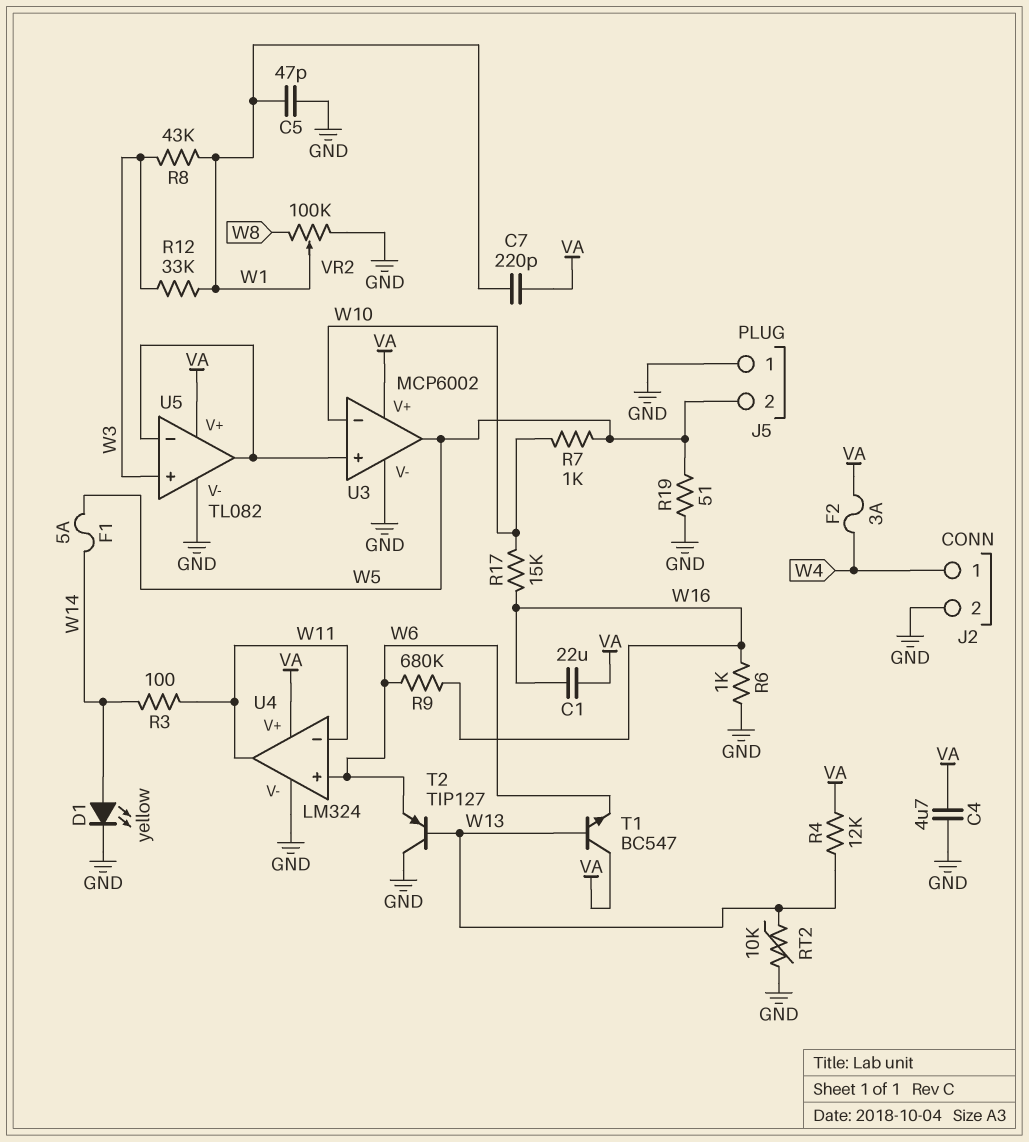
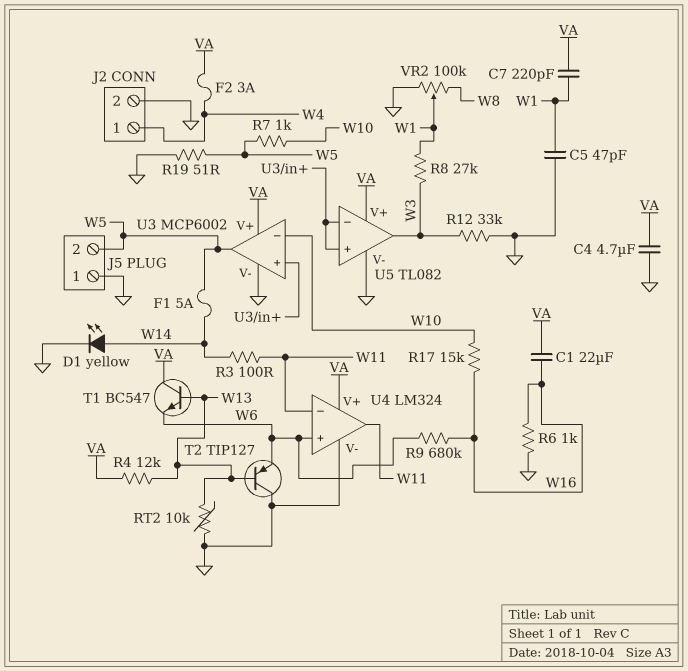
R8: 43k (W1, W3) -> 27k (W1, W3)
R12: 33k (W1, W3) -> 33k (GND, W3)
U5 pin in+: W3 -> U3/in+
U5 pin out: U3/in+ -> W3

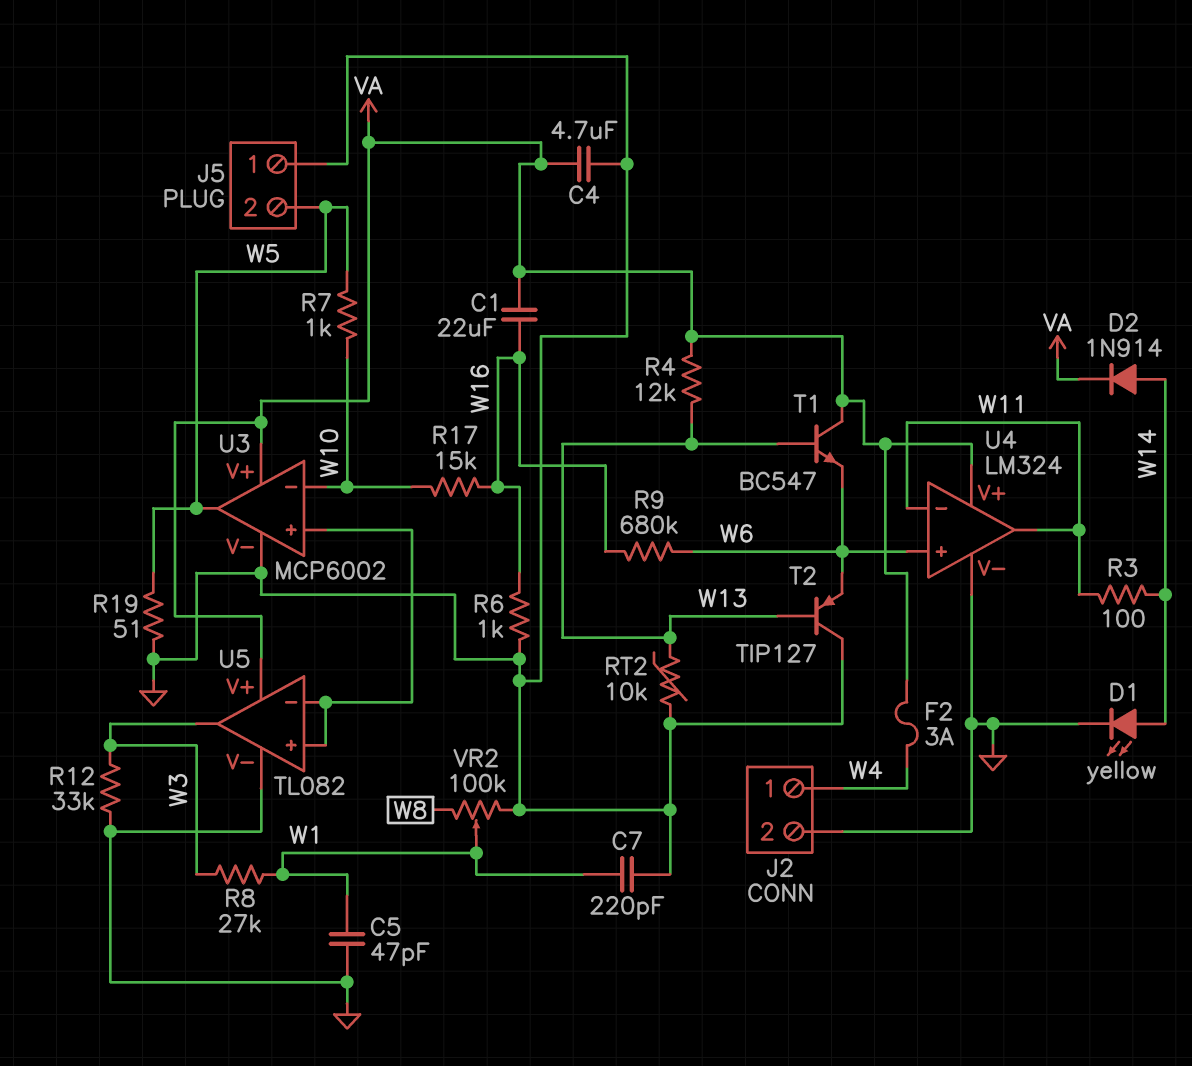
C7: 220pF (VA, W1) -> 220pF (GND, W1)
D2: none -> diode 1N914 (A W14, K VA)
F1: 5A (W5, W14) -> none

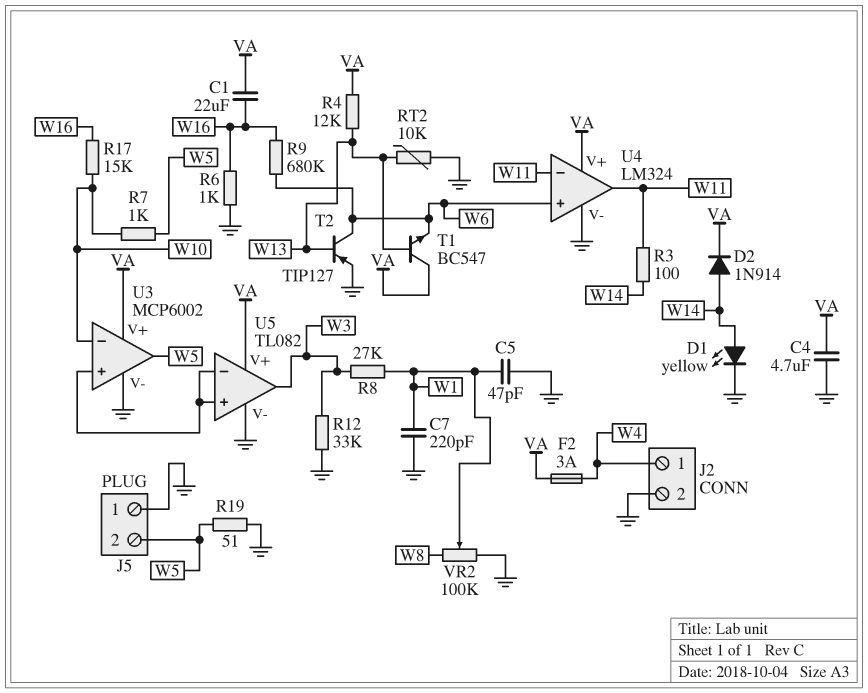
T2: PNP TIP127 (B W13, C GND, E W6) -> PNP TIP127 (B W13, C W6, E GND)

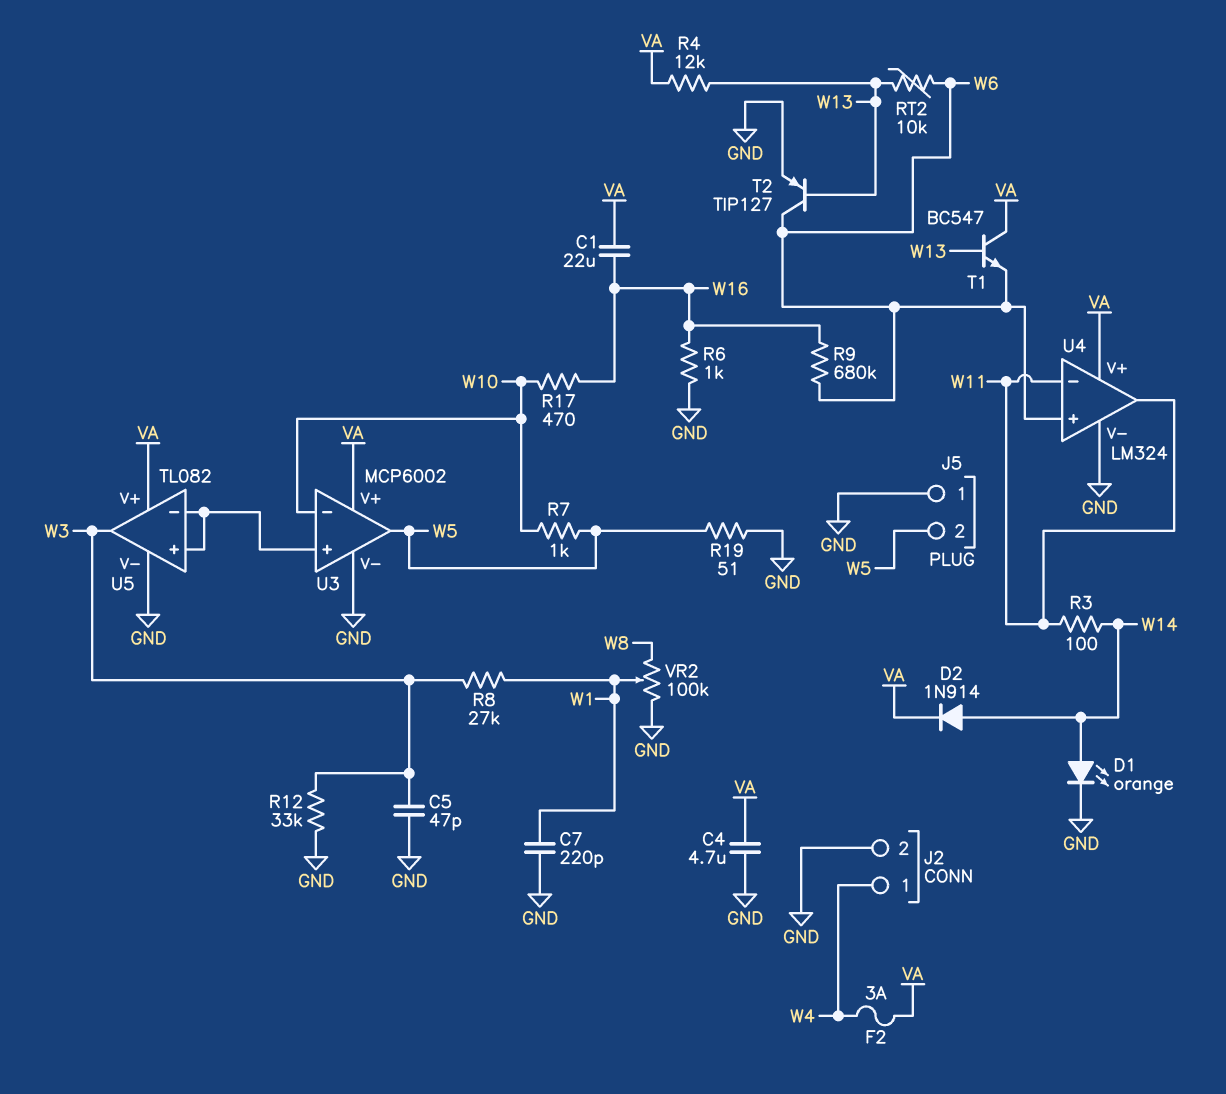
C5: 47pF (GND, W1) -> 47pF (GND, W3)
D1: LED yellow (A W14, K GND) -> LED orange (A W14, K GND)
R17: 15k (W10, W16) -> 470 (W10, W16)
RT2: 10k (GND, W13) -> 10k (W6, W13)

